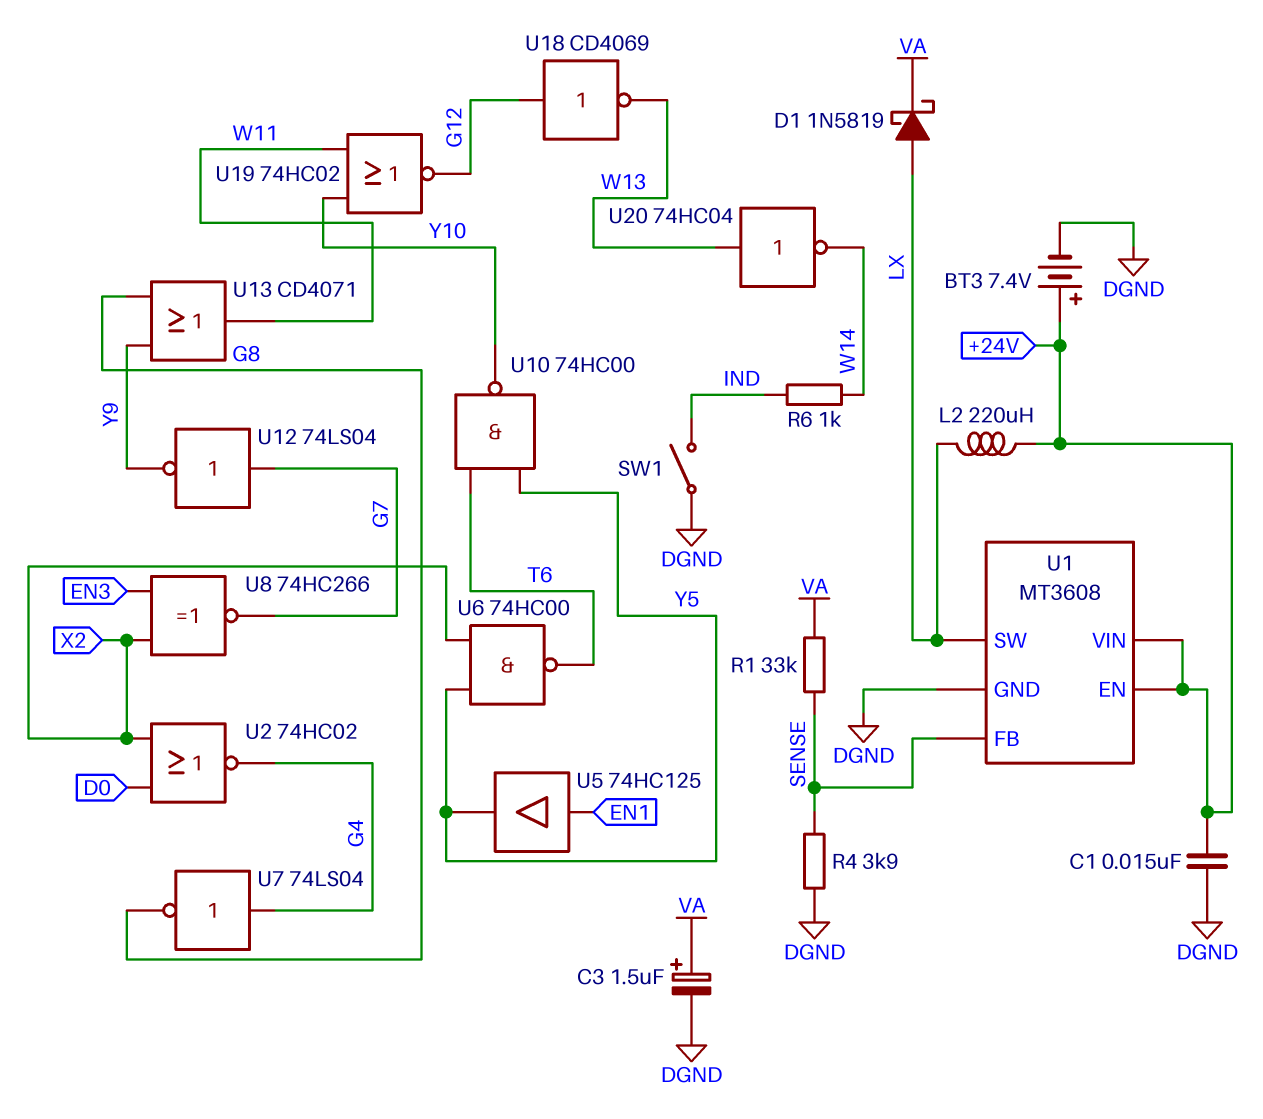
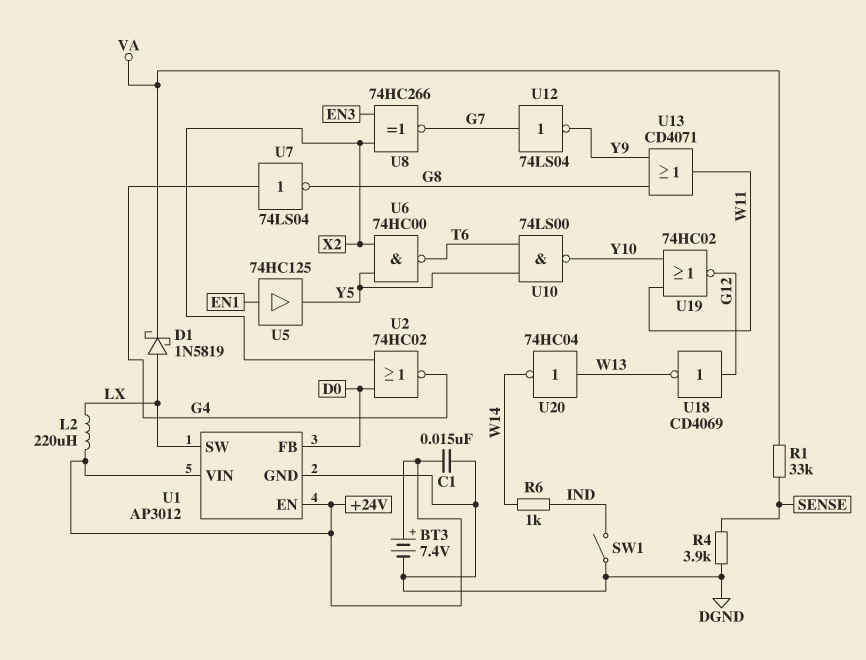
C3: 1.5uF (plus VA, minus DGND) -> none
U1: MT3608 -> AP3012
U1 pin FB: SENSE -> D0
U10: NAND 74HC00 (in T6, in Y5, out Y10) -> NAND 74LS00 (in T6, in Y5, out Y10)

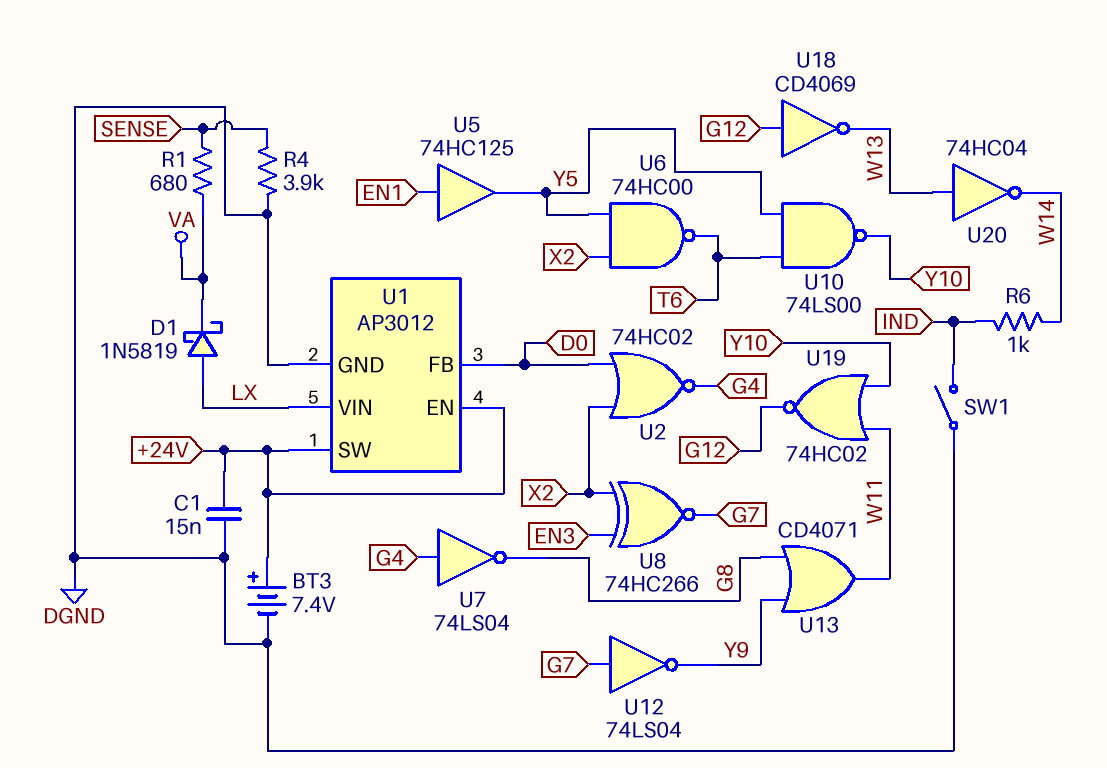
L2: 220uH (+24V, LX) -> none
R1: 33k (SENSE, VA) -> 680 (SENSE, VA)
U1 pin SW: LX -> +24V
U1 pin VIN: +24V -> LX

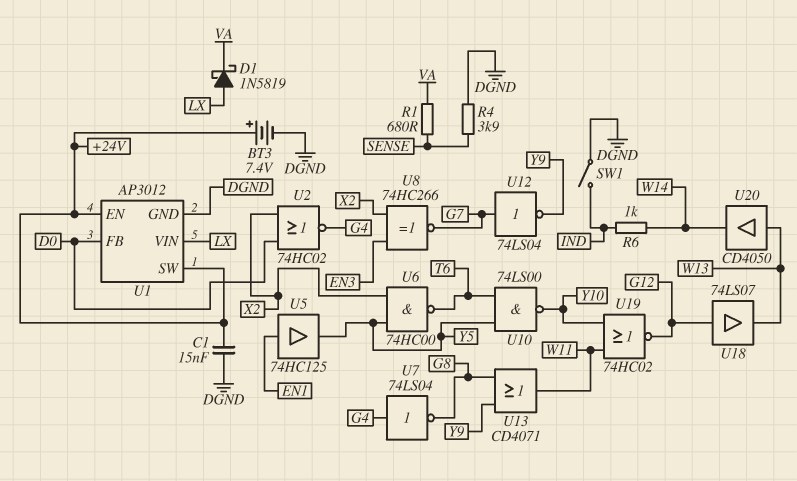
U18: NOT CD4069 (in G12, out W13) -> buffer 74LS07 (in G12, out W13)
U20: NOT 74HC04 (in W13, out W14) -> buffer CD4050 (in W13, out W14)

